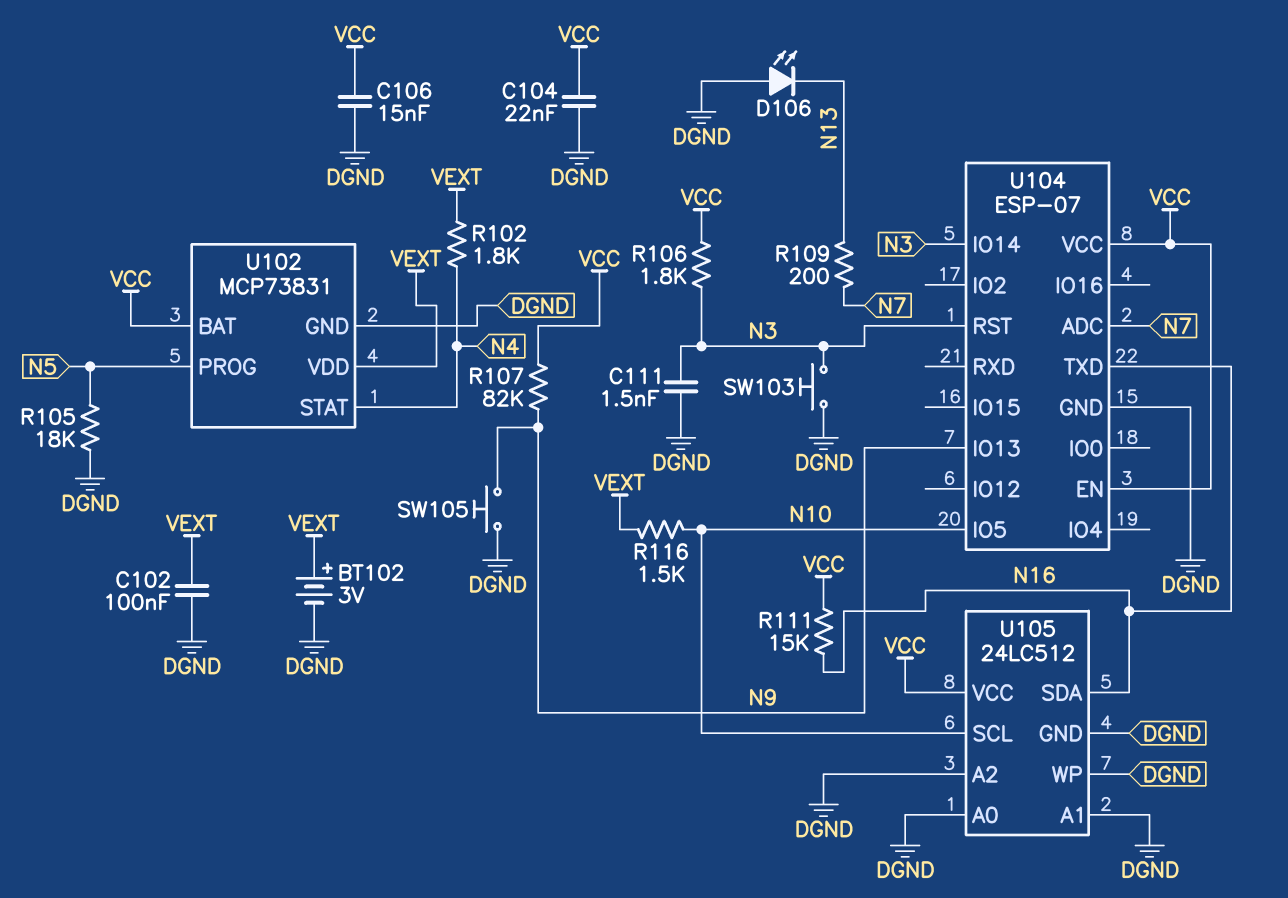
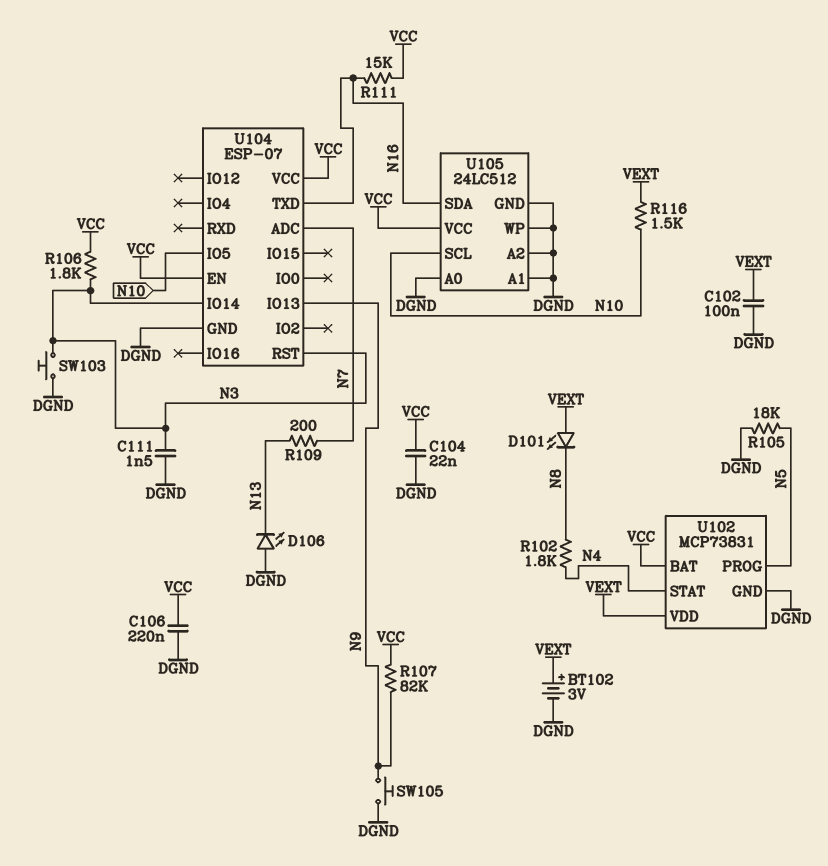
C106: 15nF (DGND, VCC) -> 220nF (DGND, VCC)
D101: none -> LED (A VEXT, K N8)
R102: 1.8k (N4, VEXT) -> 1.8k (N4, N8)

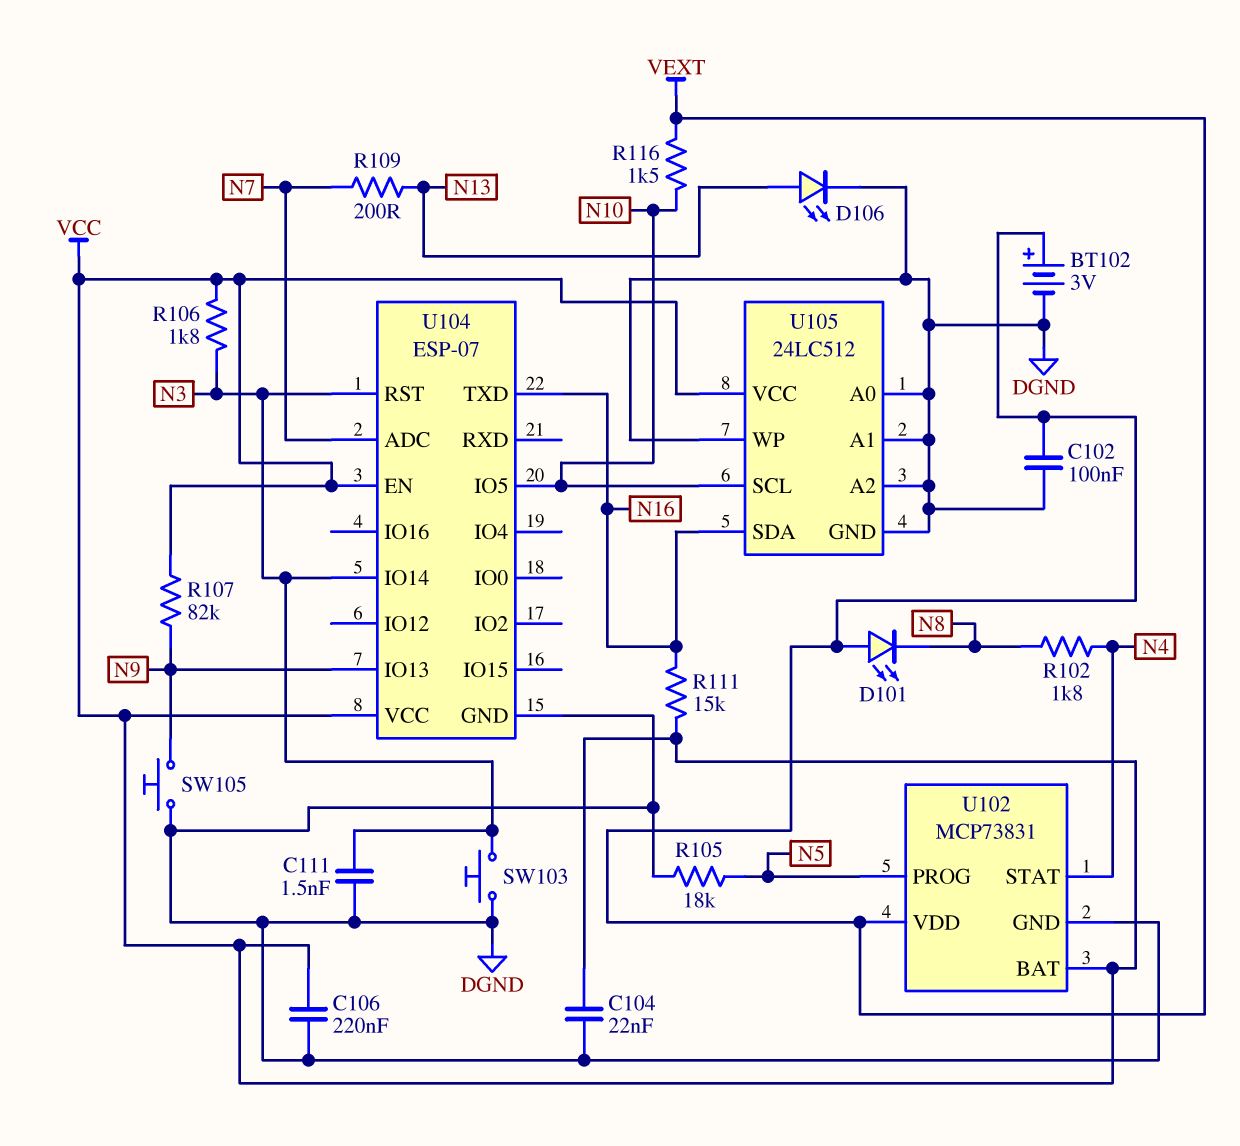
D106: LED (A DGND, K N13) -> LED (A N13, K DGND)

